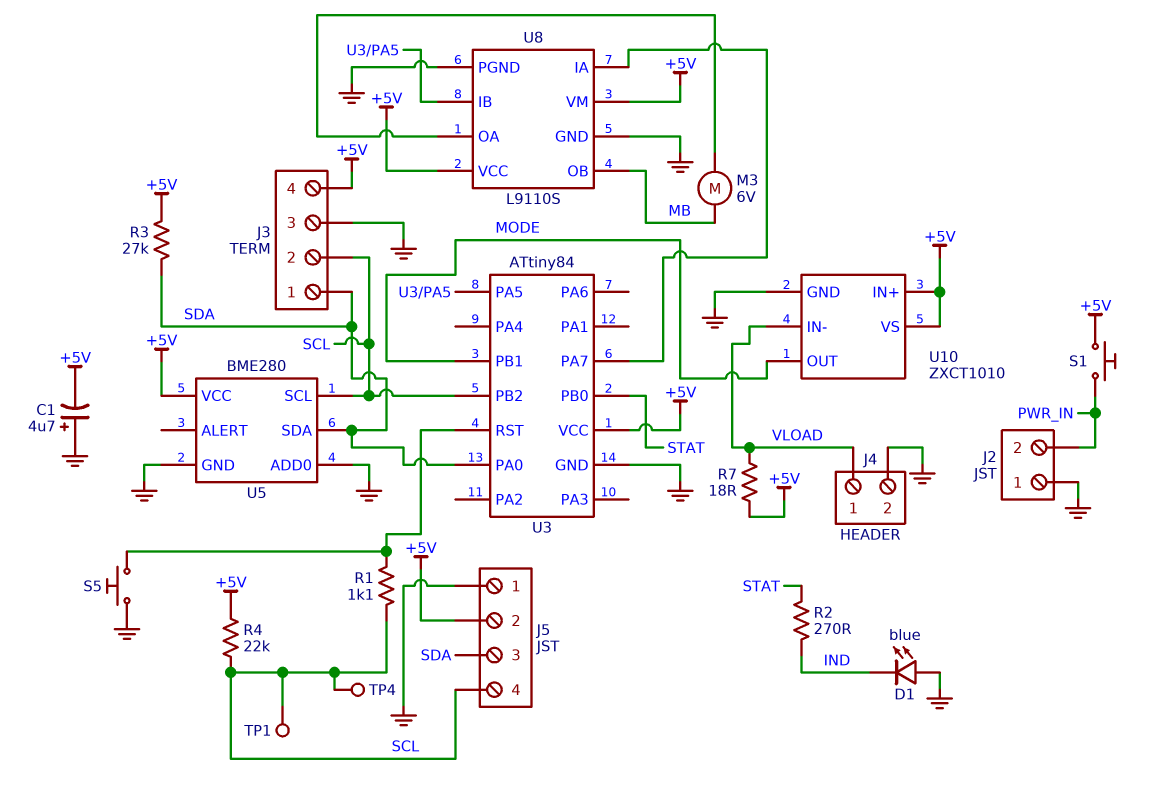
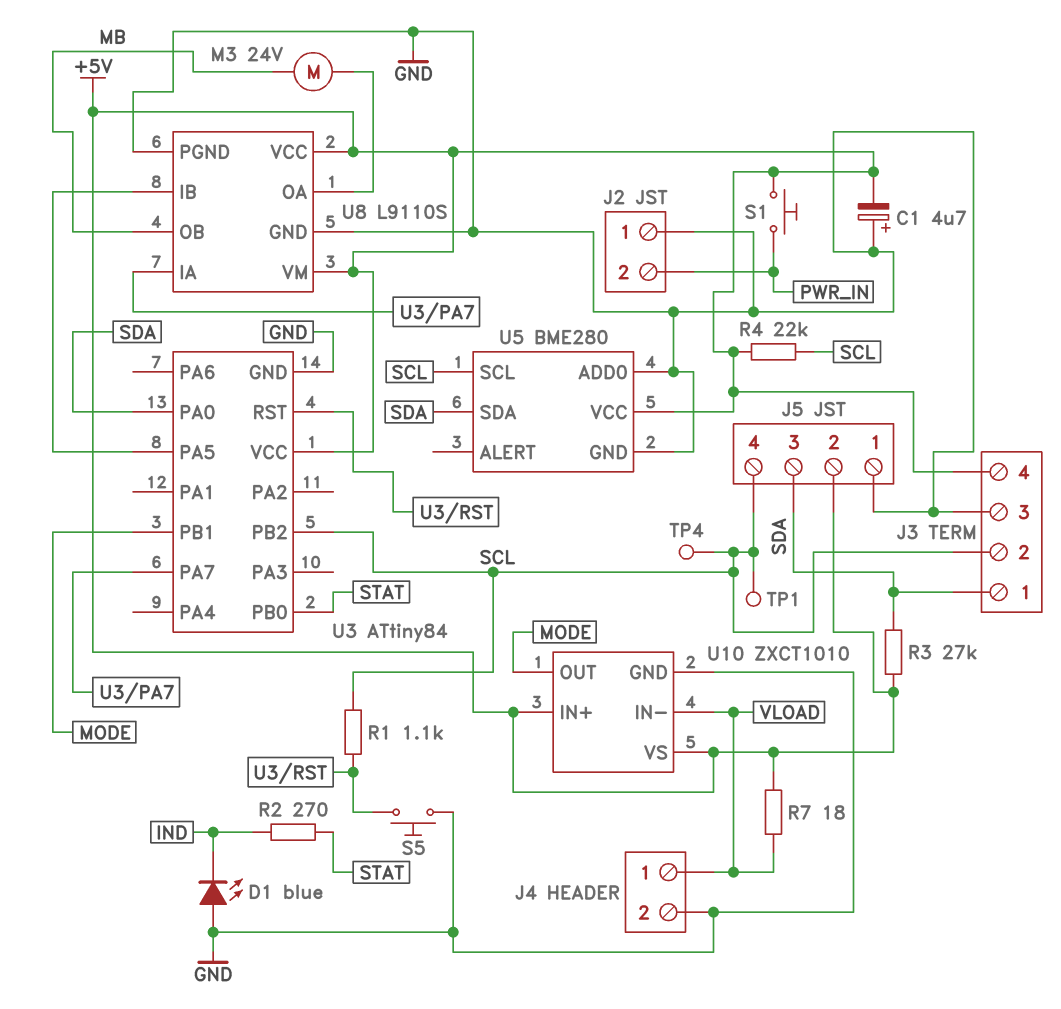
M3: motor 6V (MB, U8/OA) -> motor 24V (MB, U8/OA)

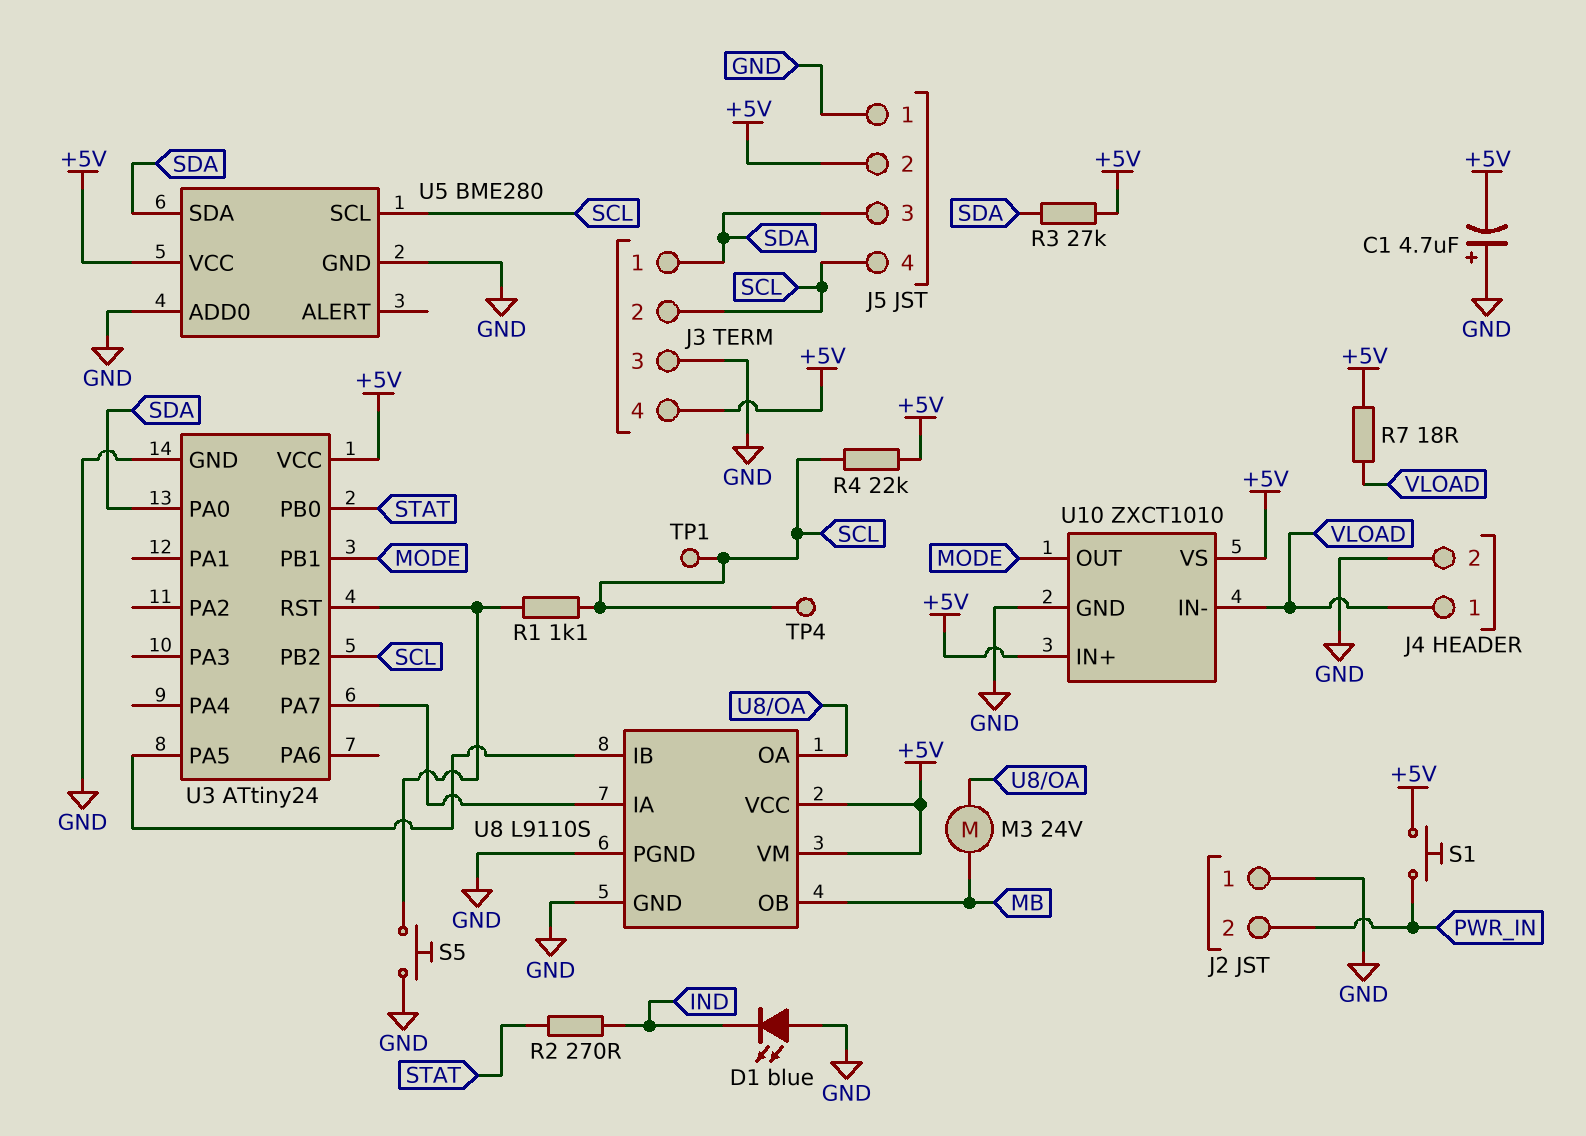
U3: ATtiny84 -> ATtiny24

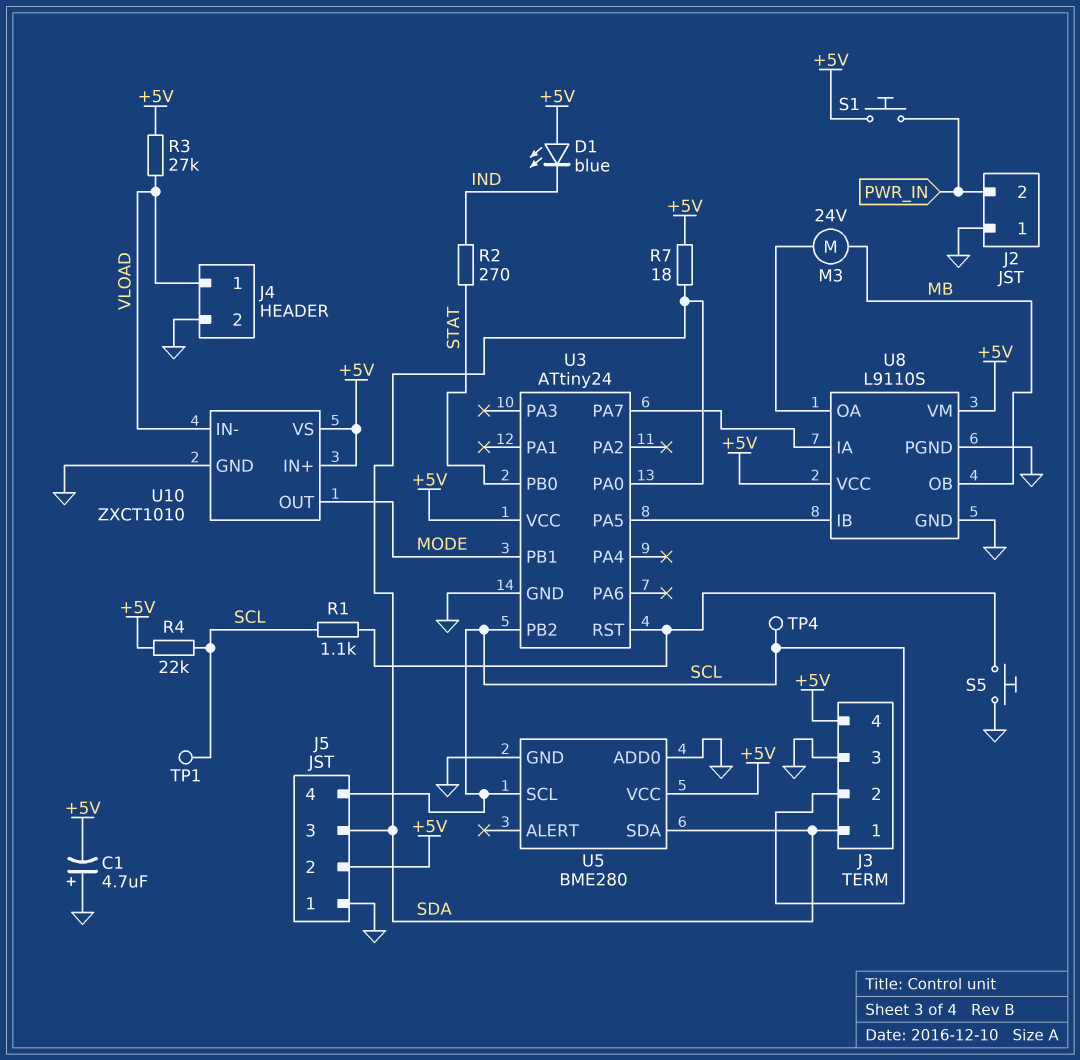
D1: LED blue (A GND, K IND) -> LED blue (A +5V, K IND)
R3: 27k (+5V, SDA) -> 27k (+5V, VLOAD)
R7: 18 (+5V, VLOAD) -> 18 (+5V, SDA)

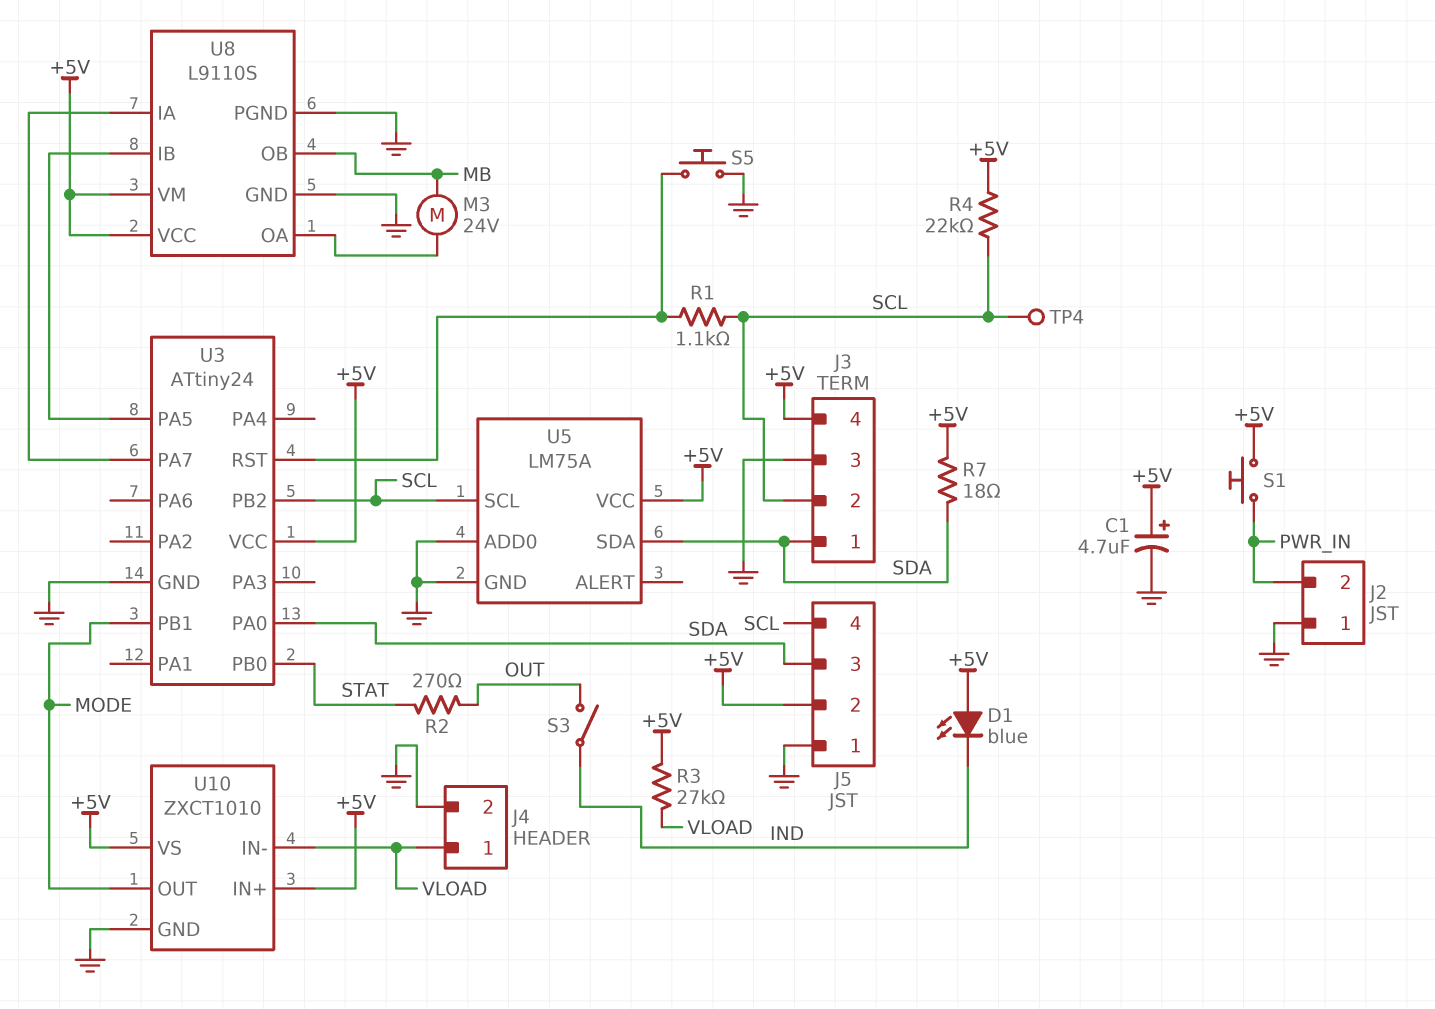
C1: 4.7uF (plus GND, minus +5V) -> 4.7uF (plus +5V, minus GND)
R2: 270 (IND, STAT) -> 270 (OUT, STAT)
S3: none -> switch (IND, OUT)
TP1: test point (SCL) -> none
U5: BME280 -> LM75A

